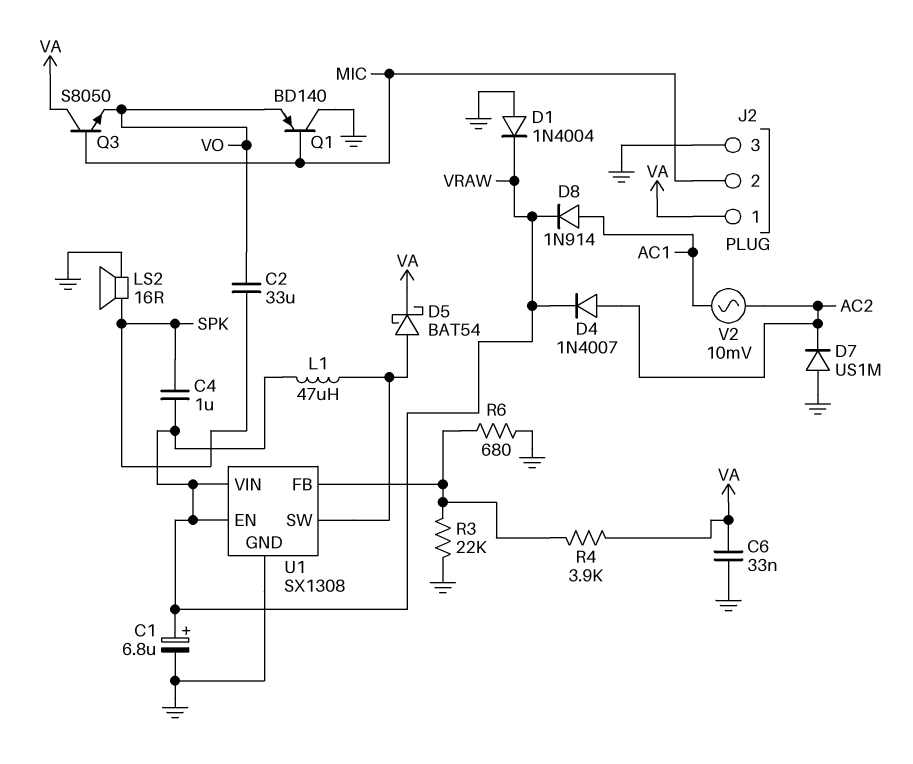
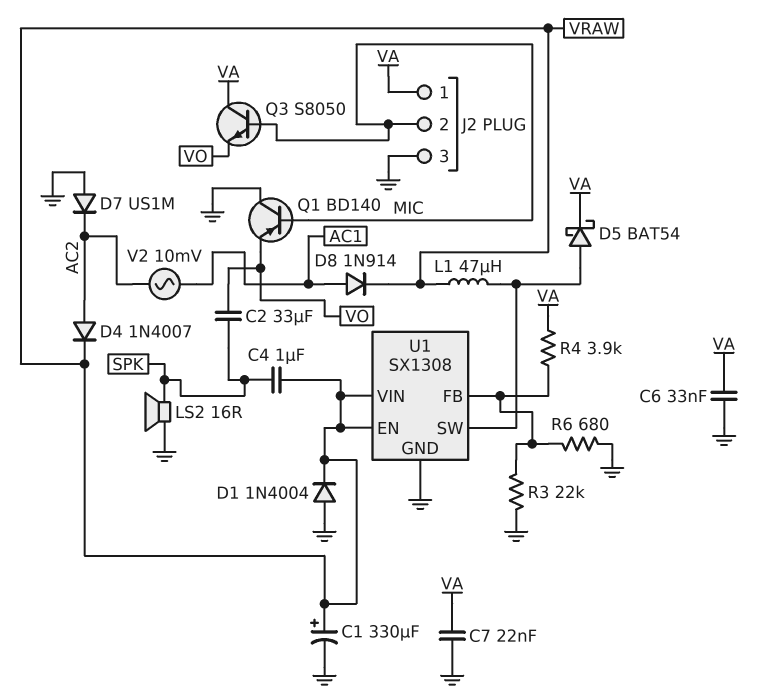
C1: 6.8uF (plus VRAW, minus GND) -> 330uF (plus VRAW, minus GND)
C7: none -> 22nF (GND, VA)

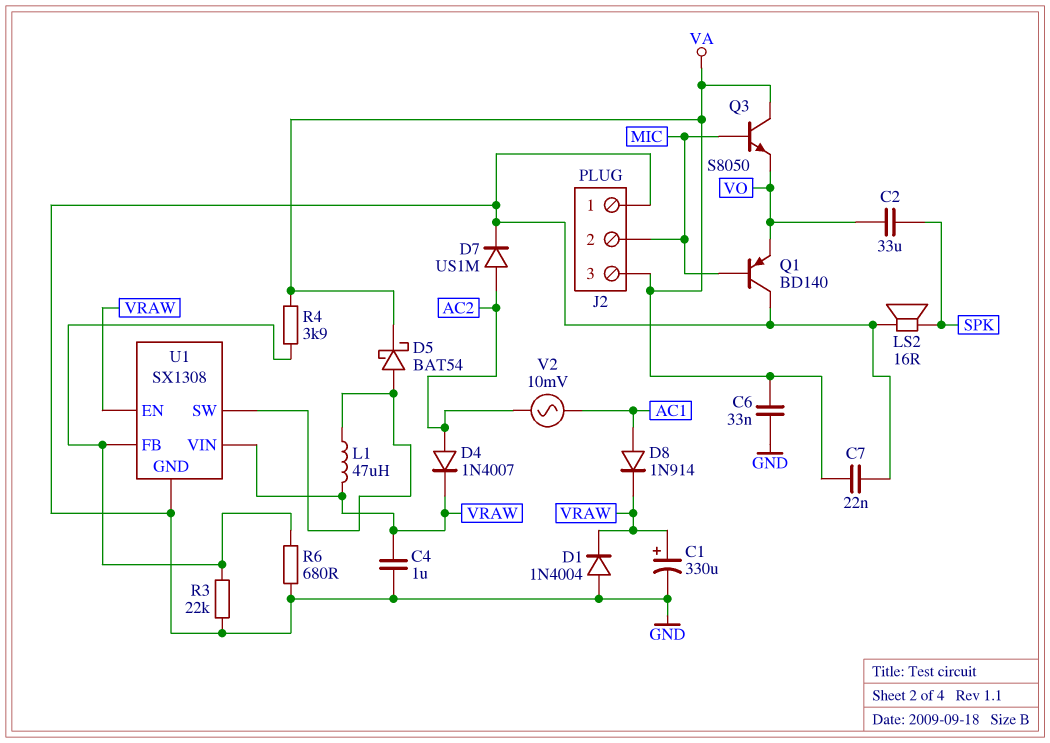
C4: 1uF (SPK, VRAW) -> 1uF (GND, VRAW)
D7: diode US1M (A GND, K AC2) -> diode US1M (A AC2, K GND)
J2 pin 1: VA -> GND
J2 pin 3: GND -> VA

